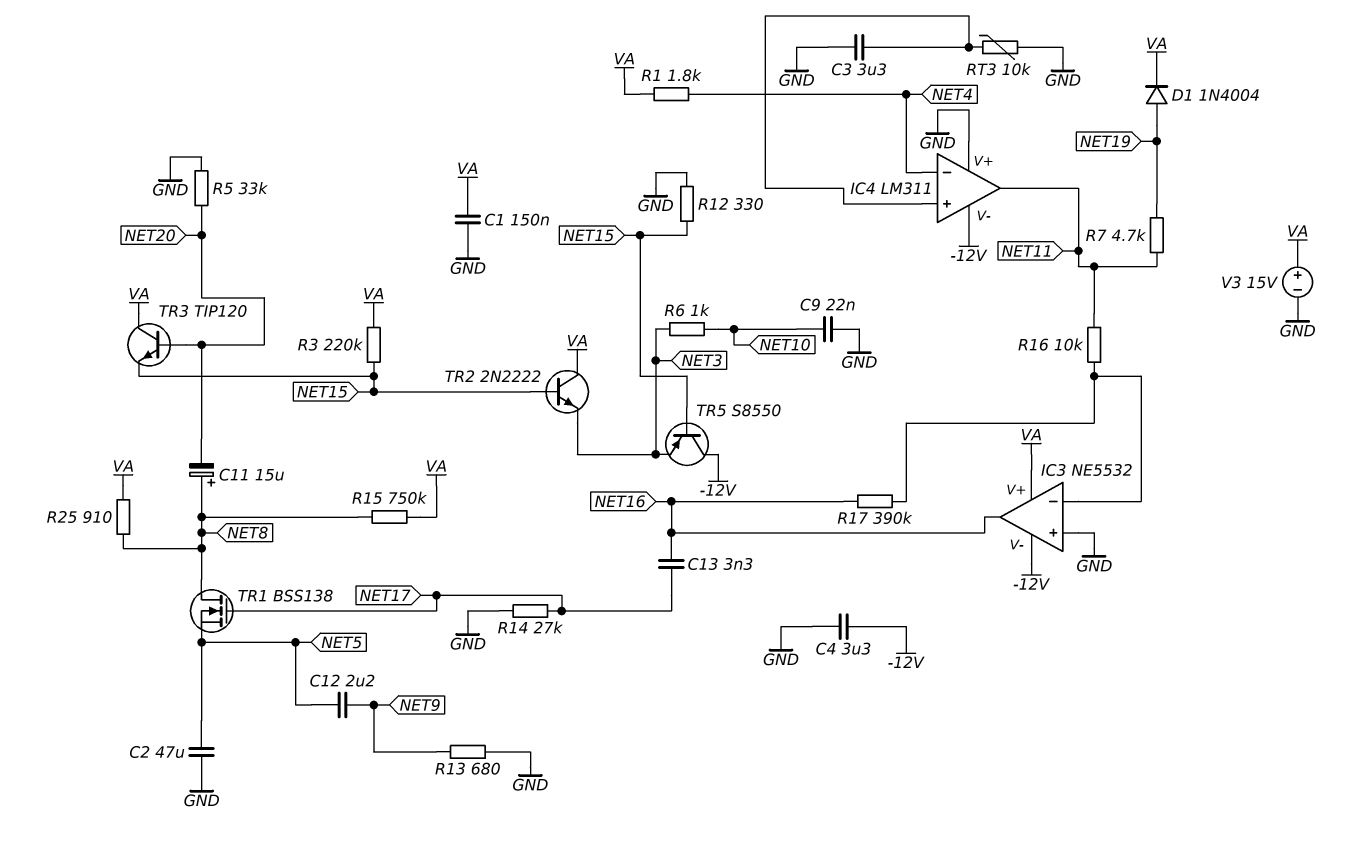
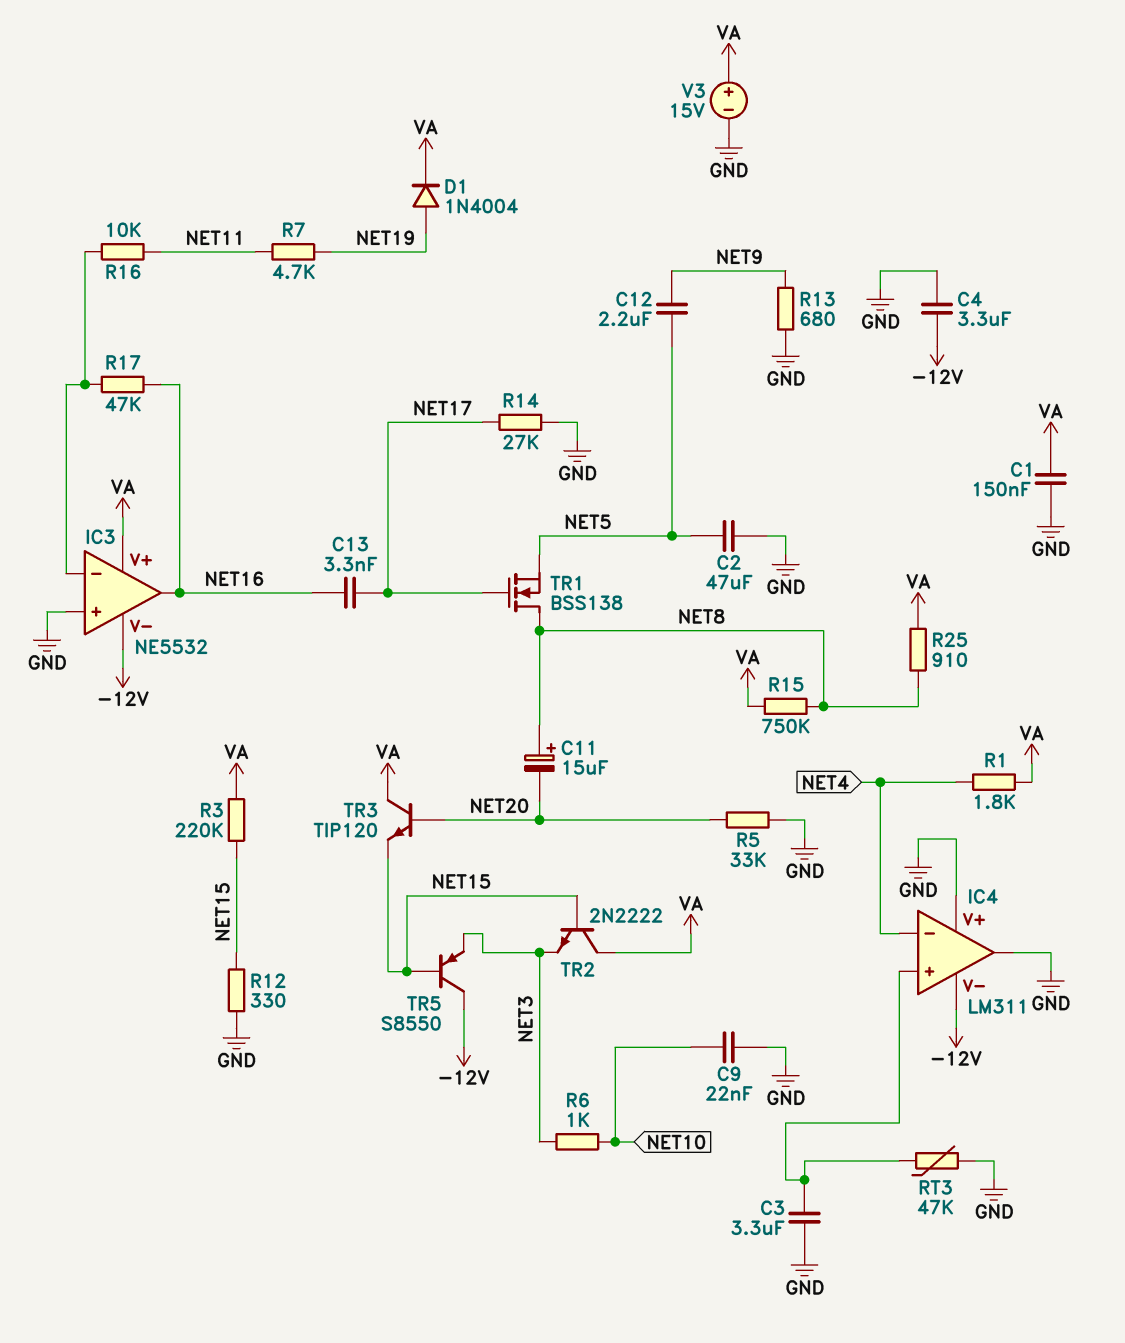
IC4 pin out: NET11 -> GND
R17: 390k (IC3/in-, NET16) -> 47k (IC3/in-, NET16)
RT3: 10k (GND, IC4/in+) -> 47k (GND, IC4/in+)

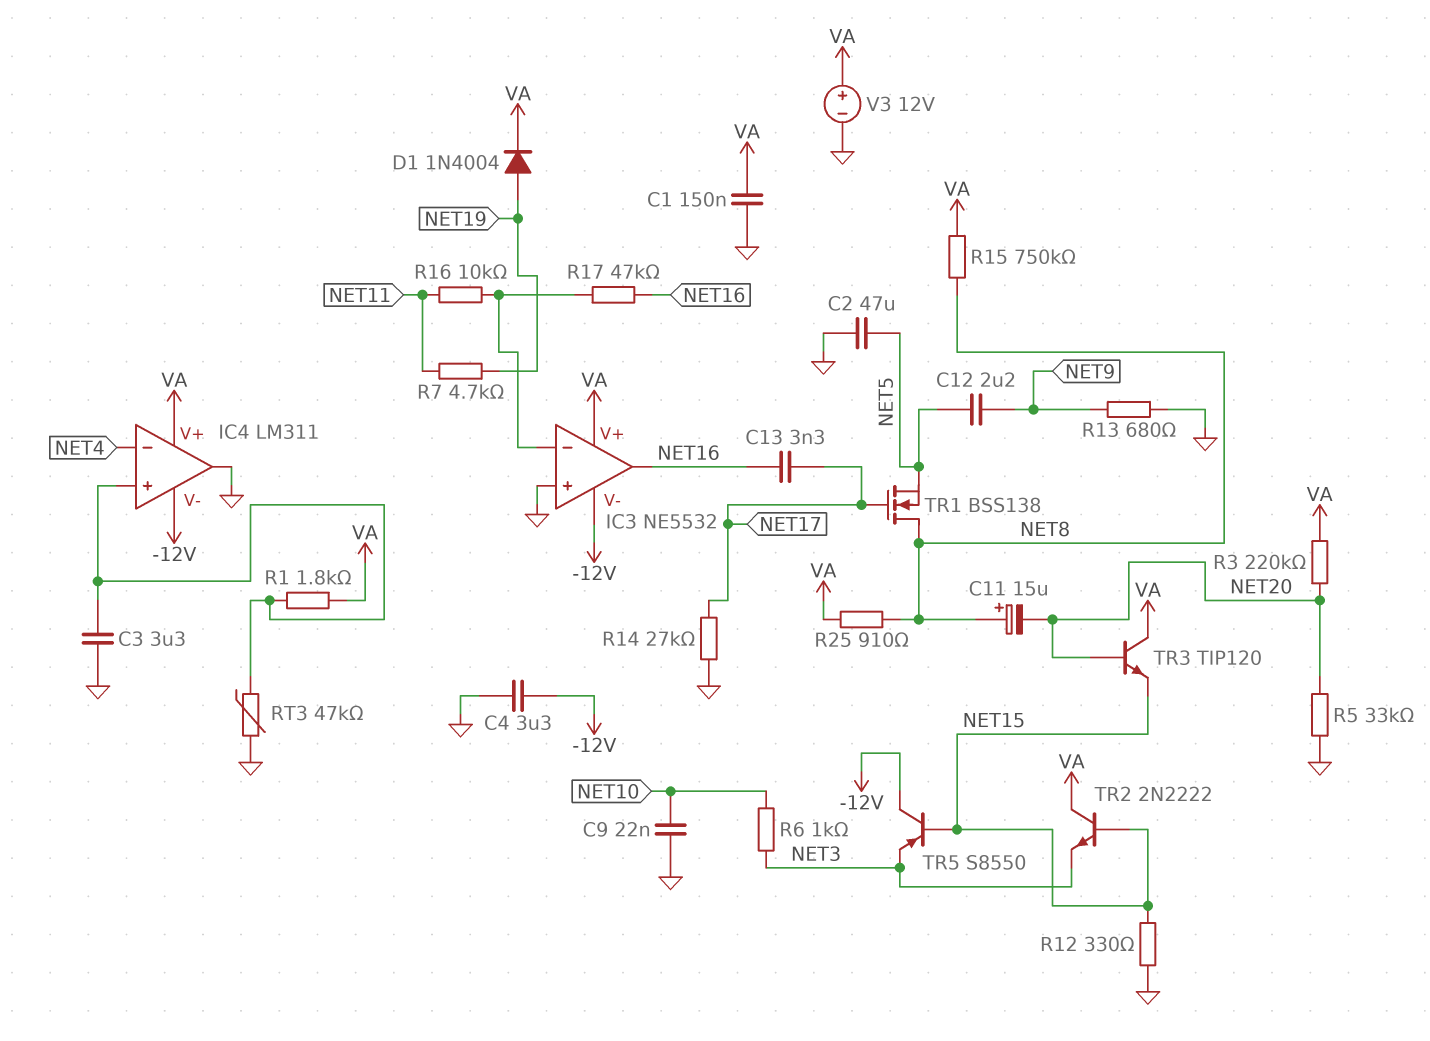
IC4 pin V+: GND -> VA
R1: 1.8k (NET4, VA) -> 1.8k (IC4/in+, VA)
R3: 220k (NET15, VA) -> 220k (NET20, VA)
V3: 15V (plus VA, minus GND) -> 12V (plus VA, minus GND)

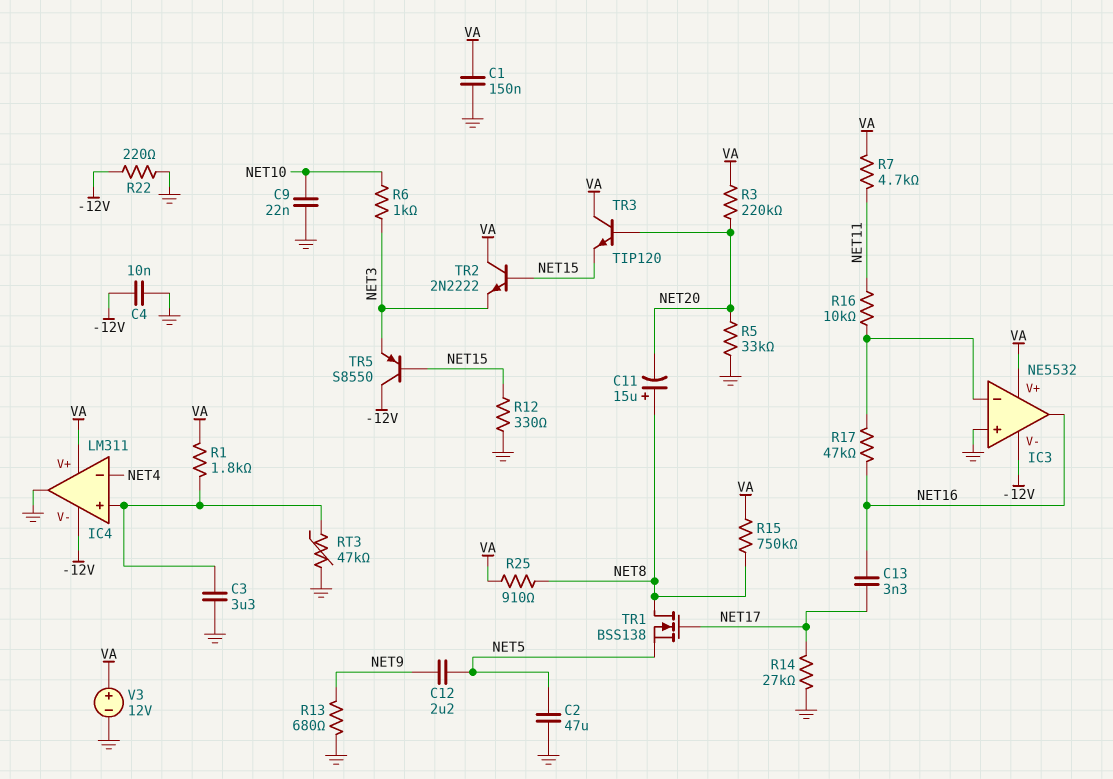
C4: 3.3uF (-12V, GND) -> 10nF (-12V, GND)
D1: diode 1N4004 (A NET19, K VA) -> none
R7: 4.7k (NET11, NET19) -> 4.7k (NET11, VA)
R22: none -> 220 (-12V, GND)

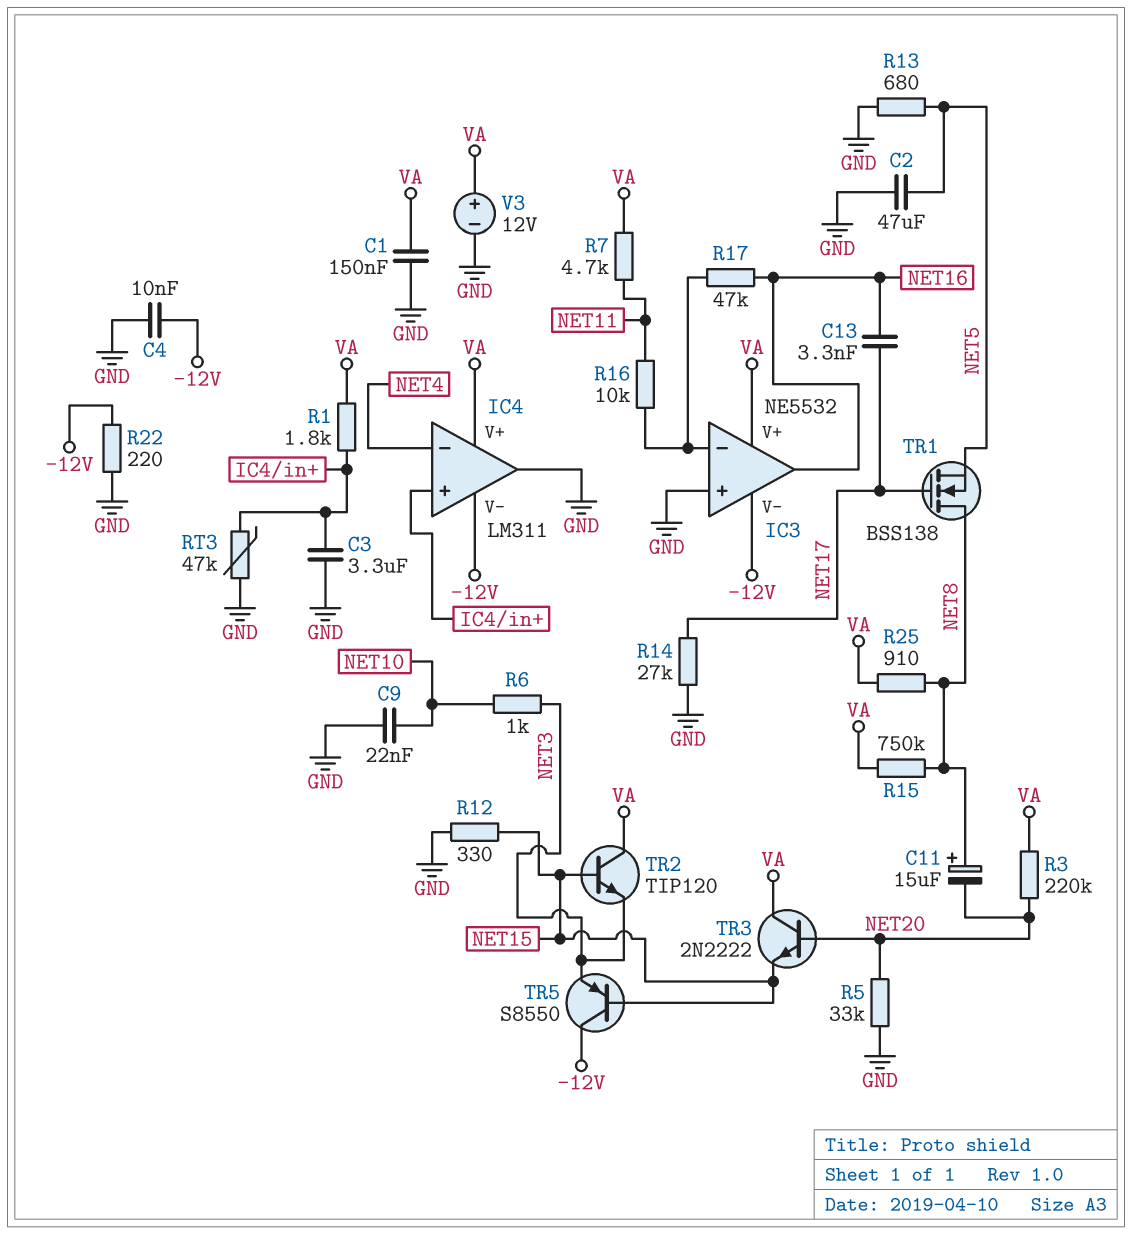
C12: 2.2uF (NET5, NET9) -> none
R13: 680 (GND, NET9) -> 680 (GND, NET5)
TR2: NPN 2N2222 (B NET15, C VA, E NET3) -> NPN TIP120 (B NET15, C VA, E NET3)
TR3: NPN TIP120 (B NET20, C VA, E NET15) -> NPN 2N2222 (B NET20, C VA, E NET15)

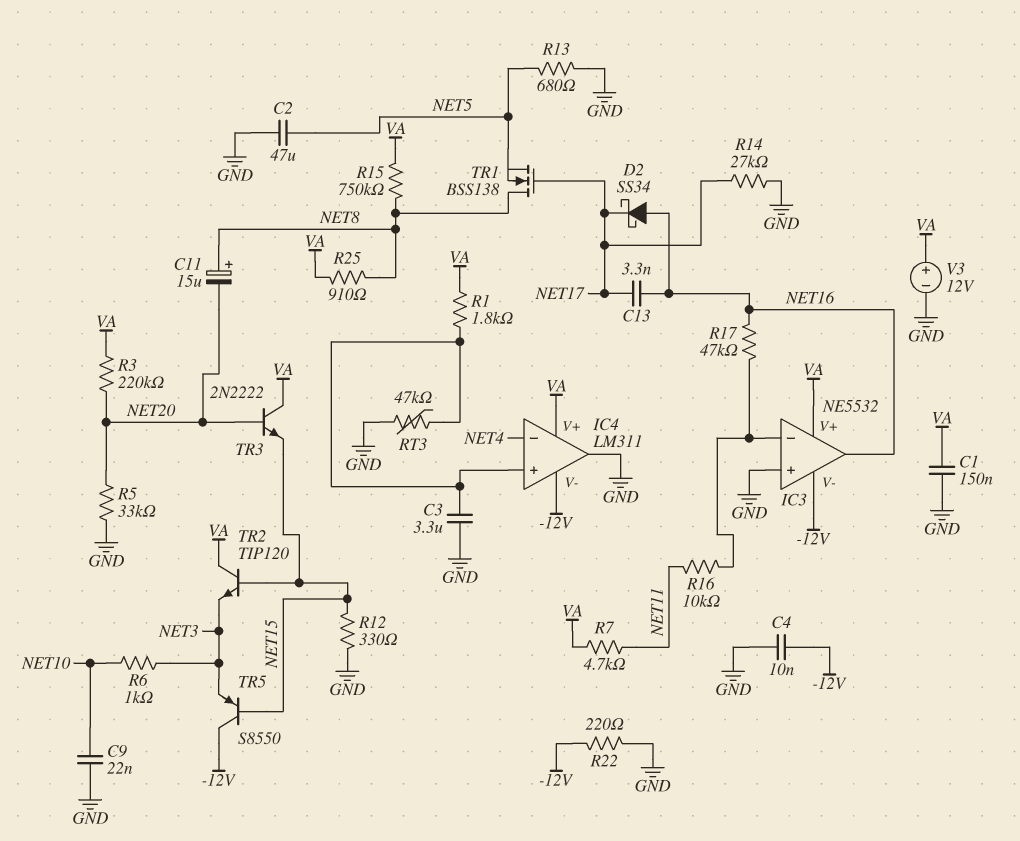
D2: none -> schottky SS34 (A NET16, K NET17)

